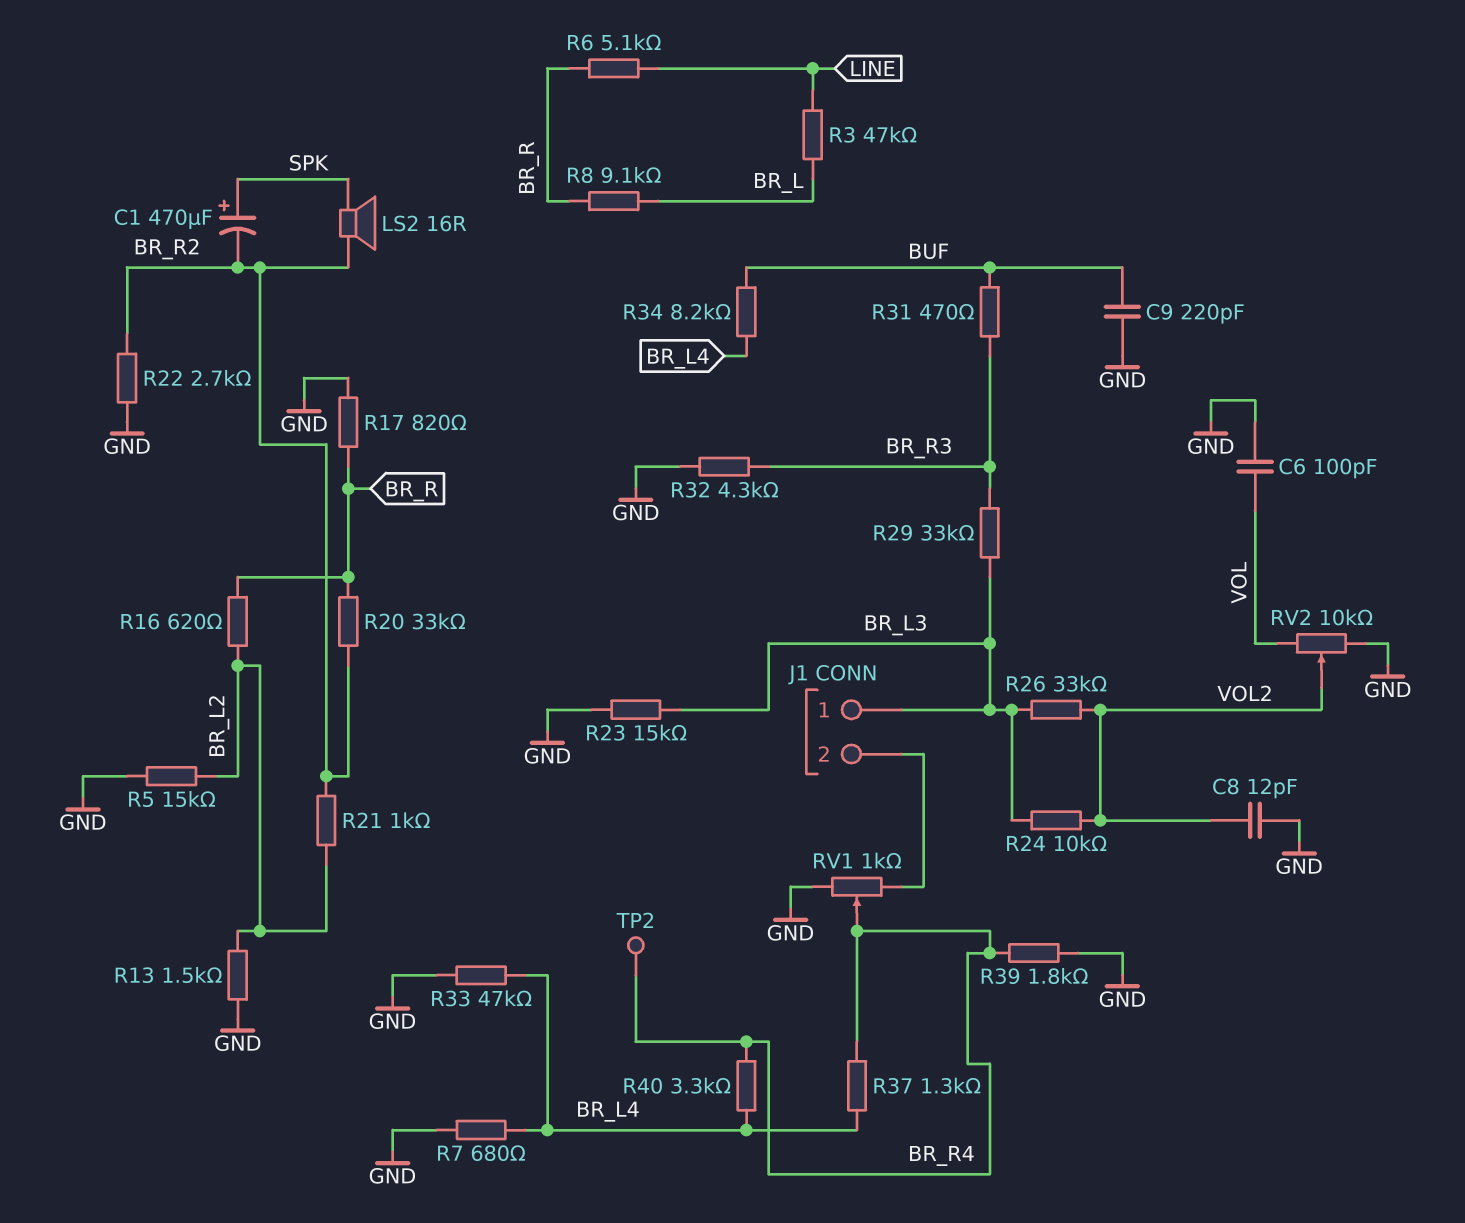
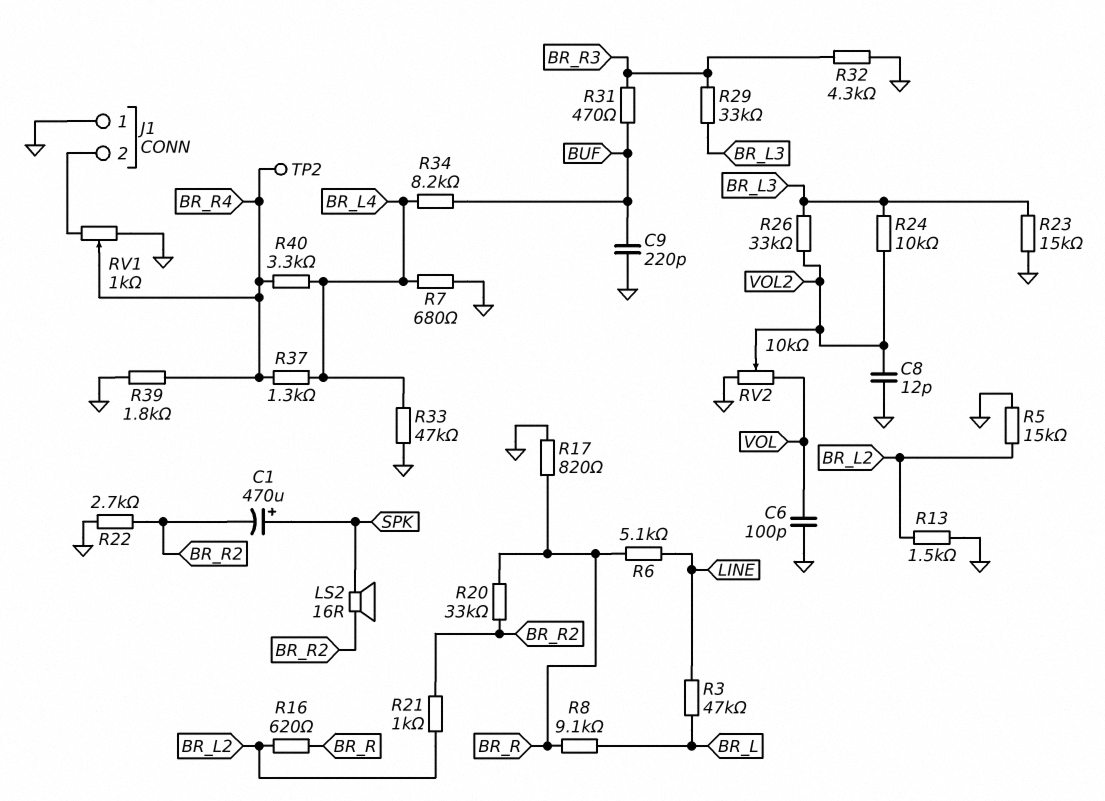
J1 pin 1: BR_L3 -> GND

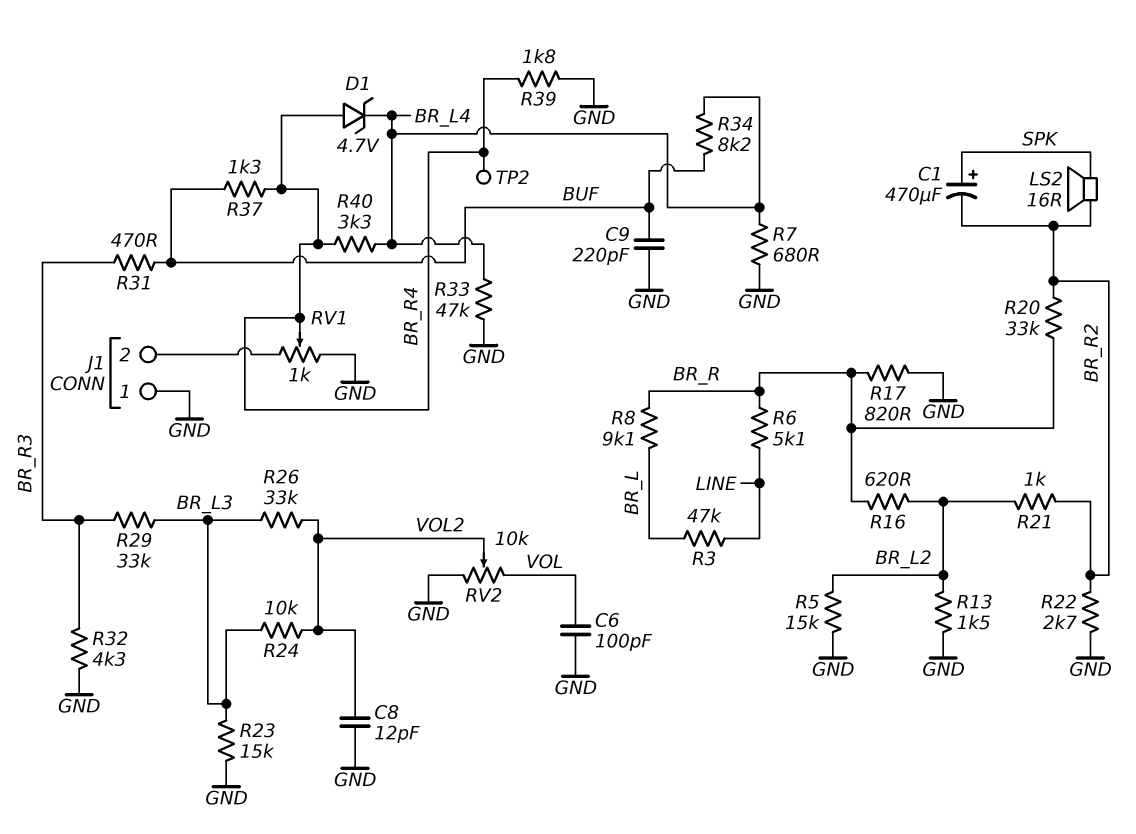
D1: none -> zener 4.7V (A BR_R4, K BR_L4)
R37: 1.3k (BR_L4, BR_R4) -> 1.3k (BR_R4, BUF)

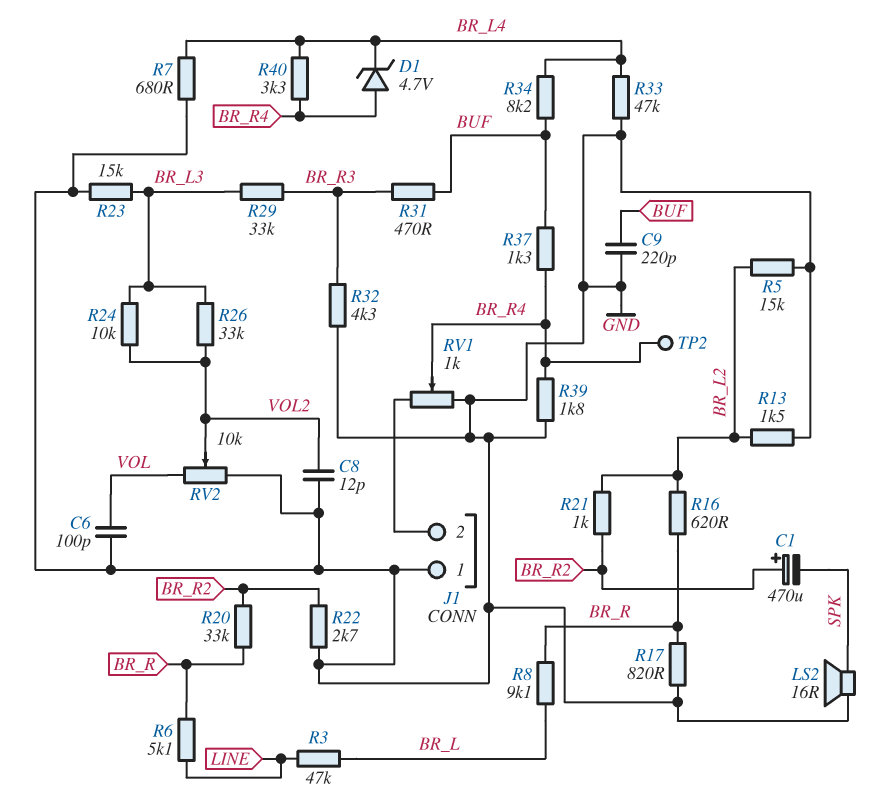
C1: 470uF (plus SPK, minus BR_R2) -> 470uF (plus BR_R2, minus SPK)
LS2: speaker 16R (BR_R2, SPK) -> speaker 16R (GND, SPK)

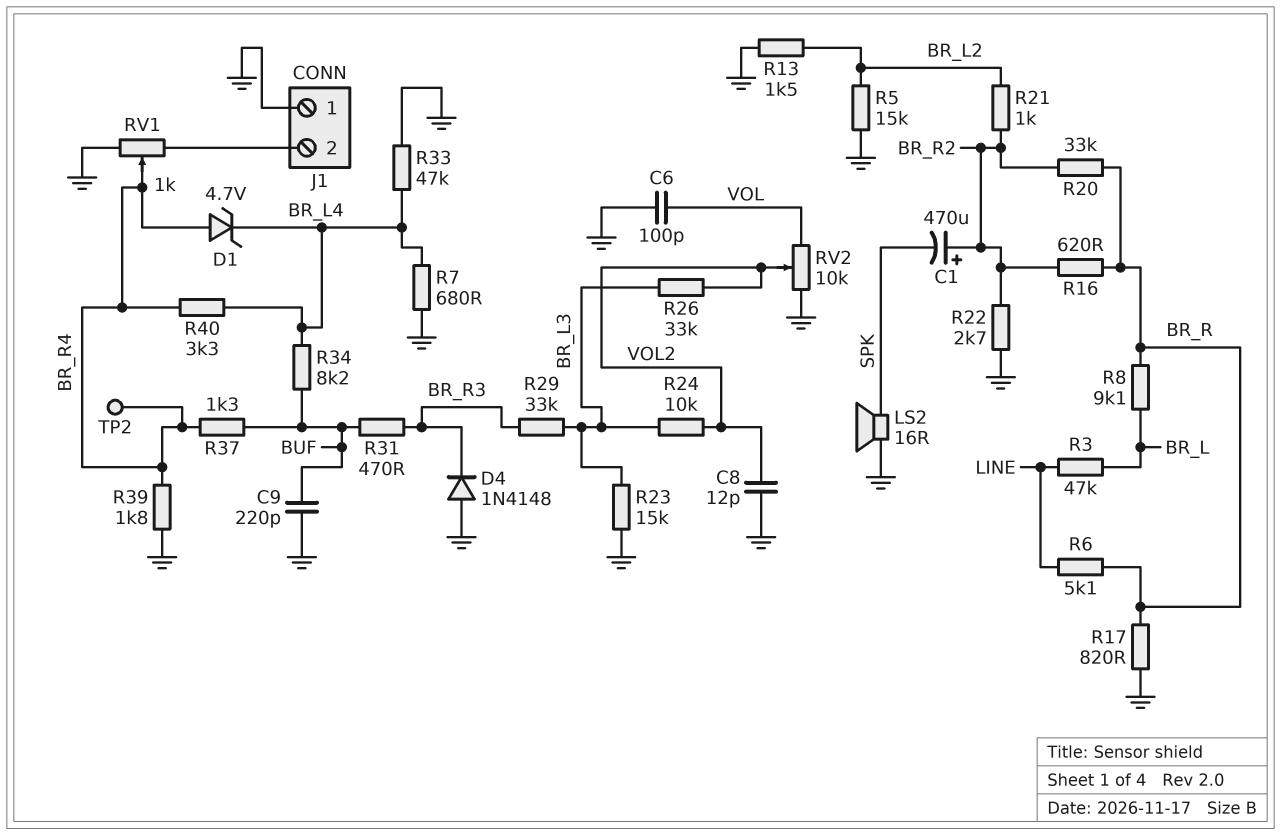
D4: none -> diode 1N4148 (A GND, K BR_R3)
R16: 620 (BR_L2, BR_R) -> 620 (BR_R, BR_R2)
R32: 4.3k (BR_R3, GND) -> none

